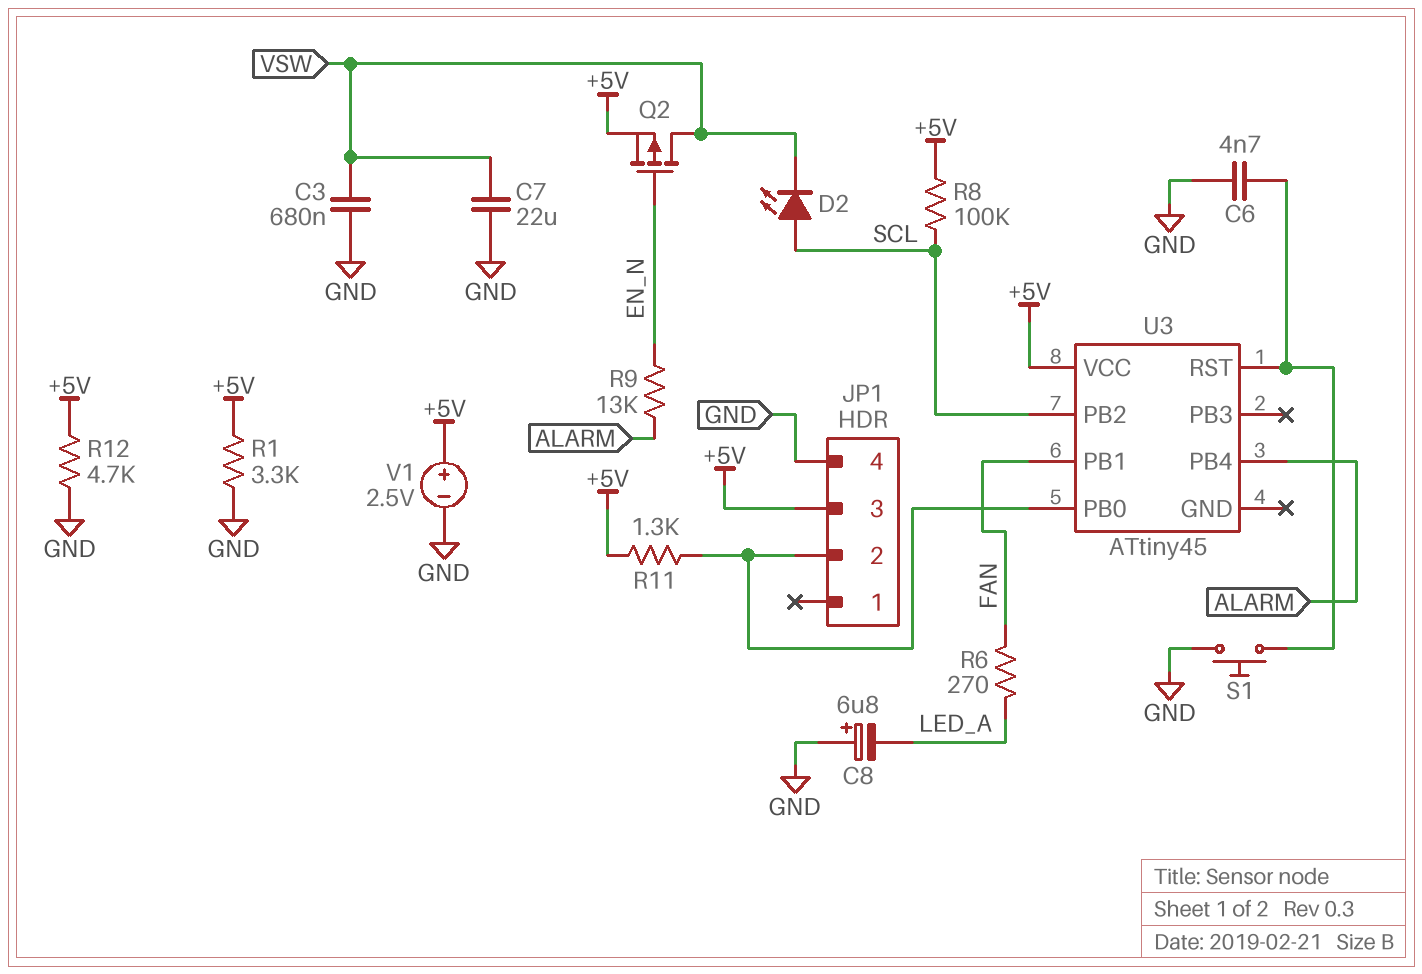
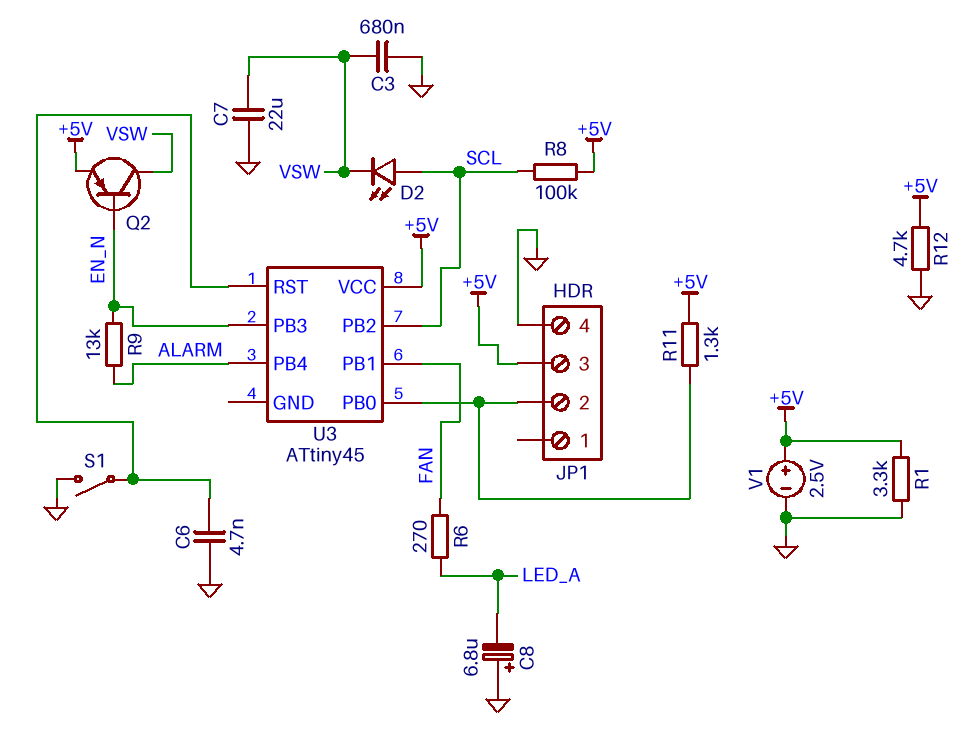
Q2: PMOS (G EN_N, D VSW, S +5V) -> PNP (B EN_N, C VSW, E +5V)
S1: button (GND, U3/RST) -> switch (GND, U3/RST)
U3 pin PB3: none -> EN_N

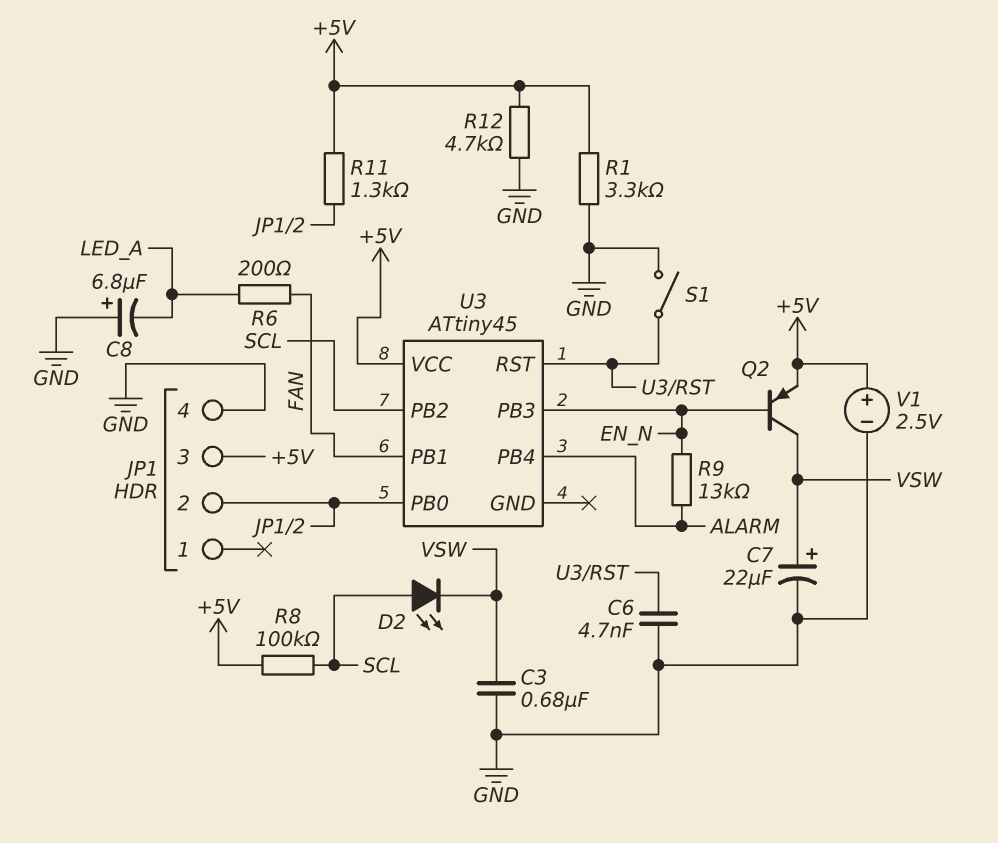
C7: 22uF (GND, VSW) -> 22uF (plus VSW, minus GND)
R6: 270 (FAN, LED_A) -> 200 (FAN, LED_A)

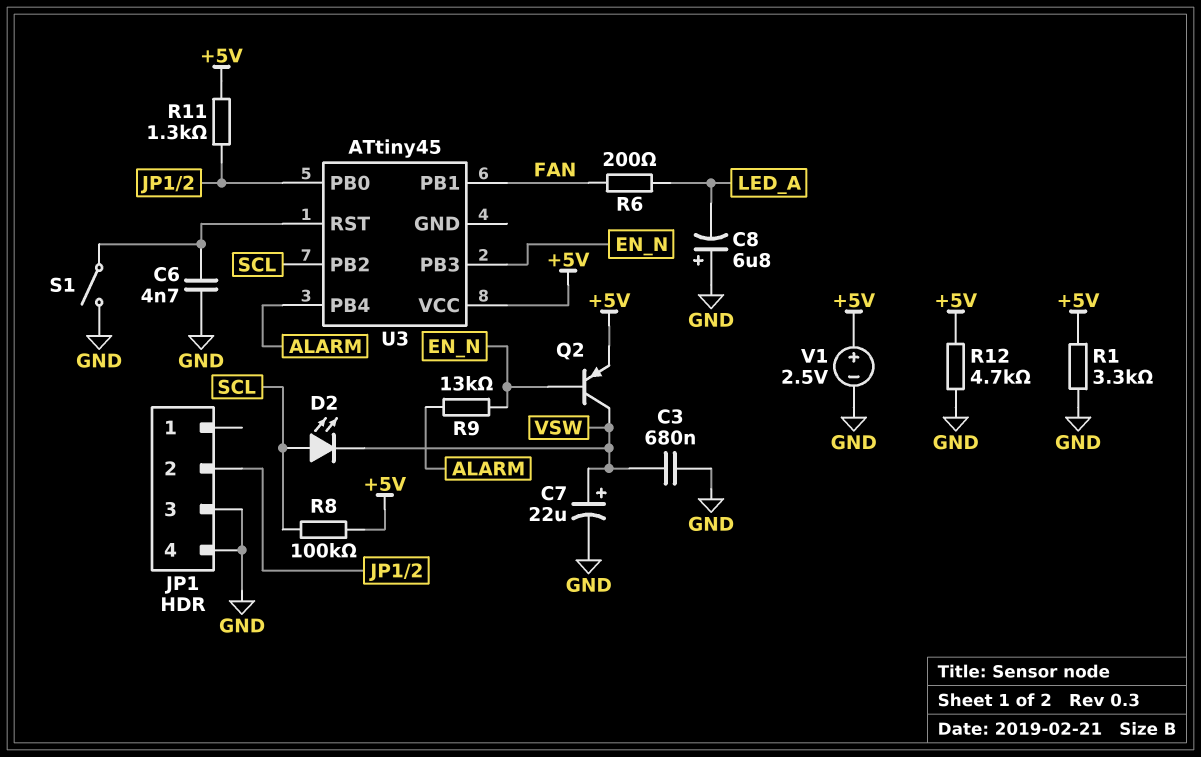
JP1 pin 3: +5V -> GND

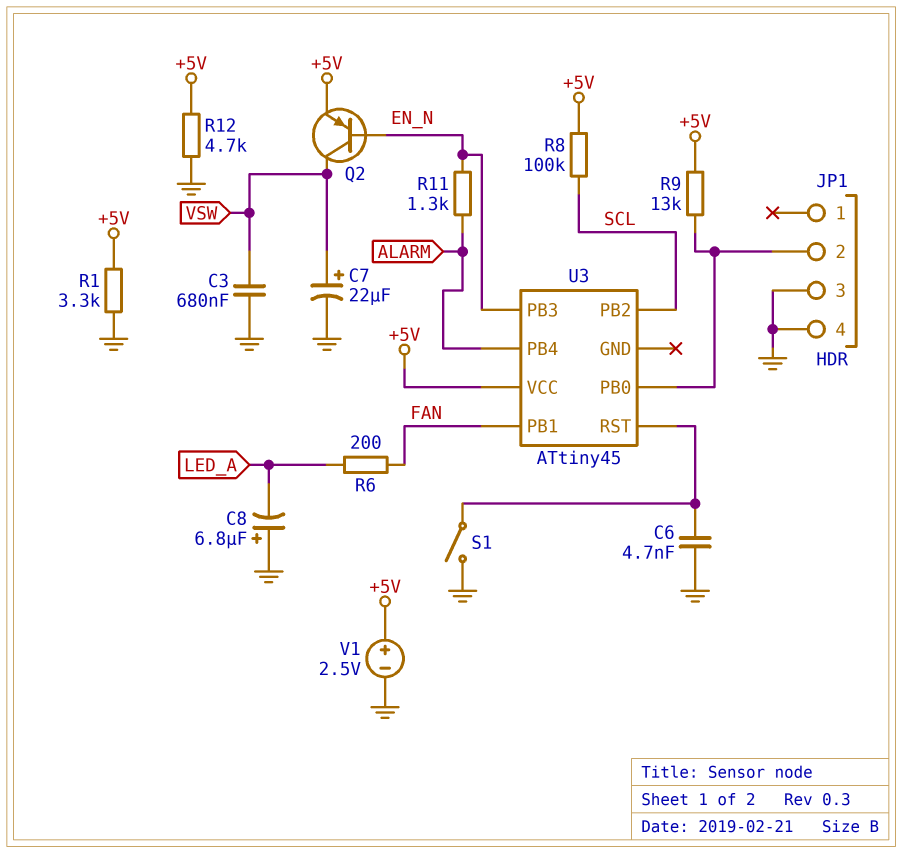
D2: LED (A SCL, K VSW) -> none
R9: 13k (ALARM, EN_N) -> 13k (+5V, JP1/2)
R11: 1.3k (+5V, JP1/2) -> 1.3k (ALARM, EN_N)

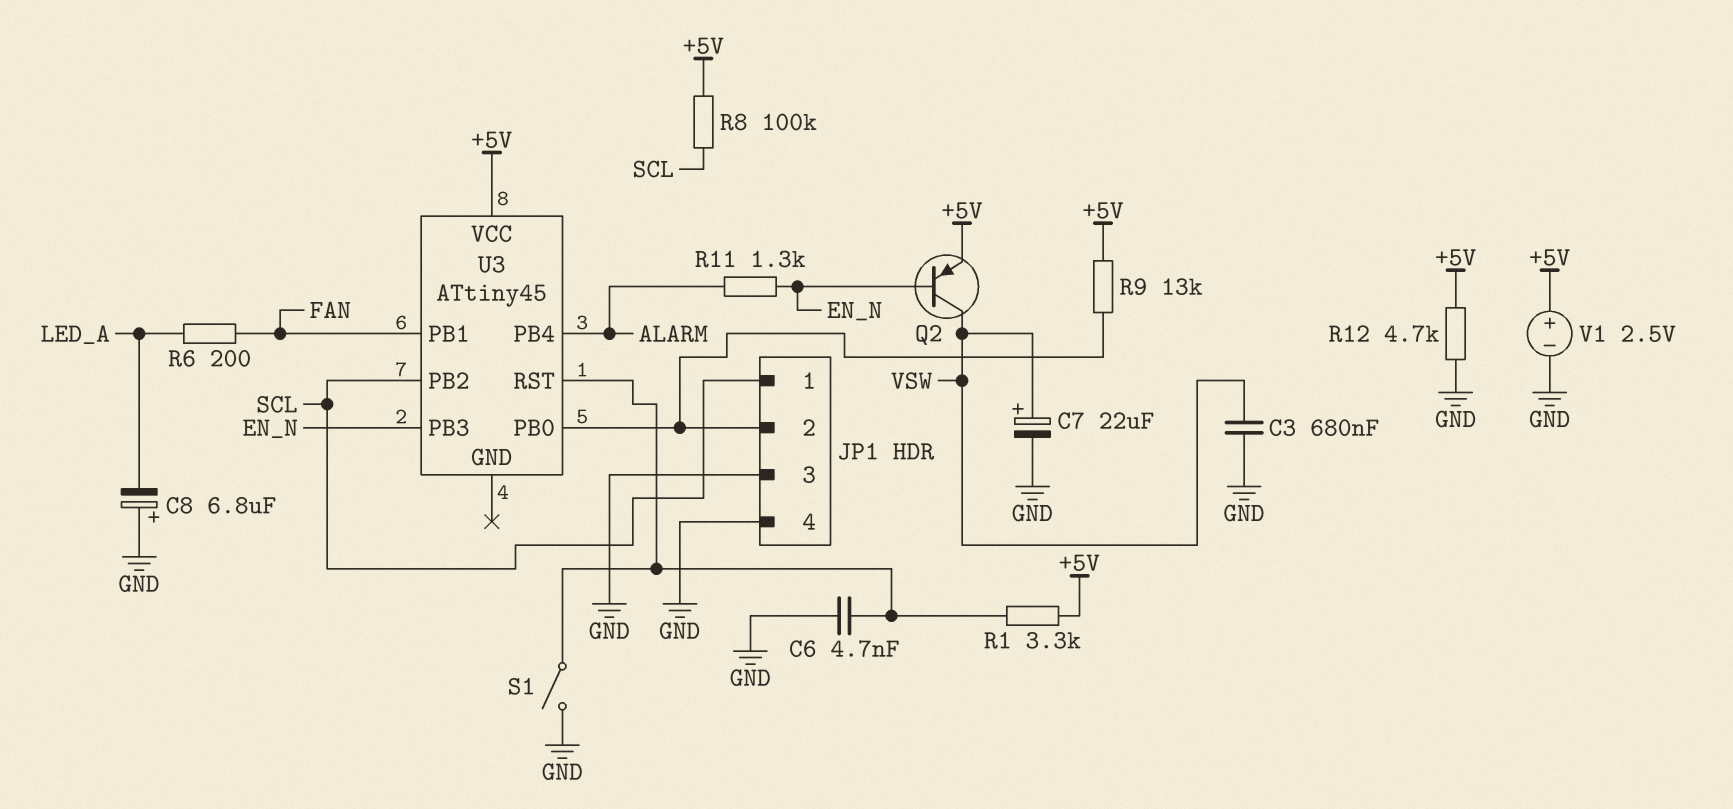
JP1 pin 1: none -> SCL
R1: 3.3k (+5V, GND) -> 3.3k (+5V, U3/RST)

